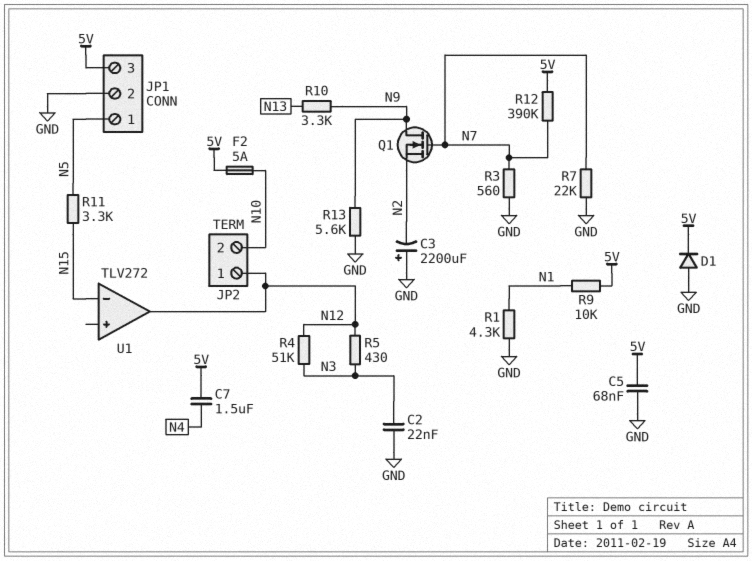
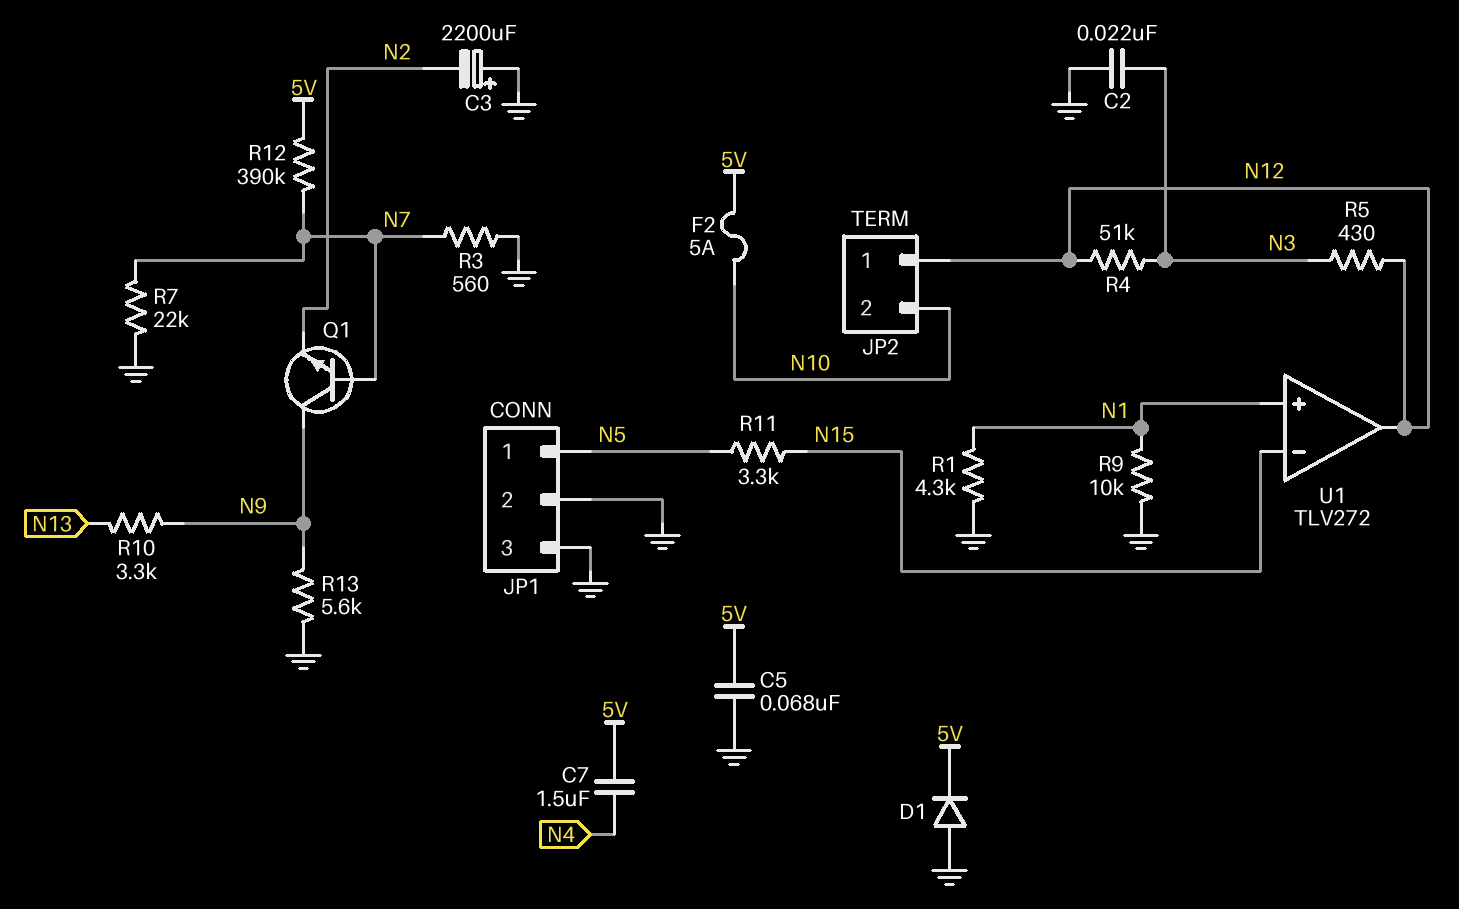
JP1 pin 3: 5V -> GND
Q1: NMOS (G N7, D N9, S N2) -> NPN (B N7, C N9, E N2)
R9: 10k (5V, N1) -> 10k (GND, N1)
U1 pin in+: none -> N1

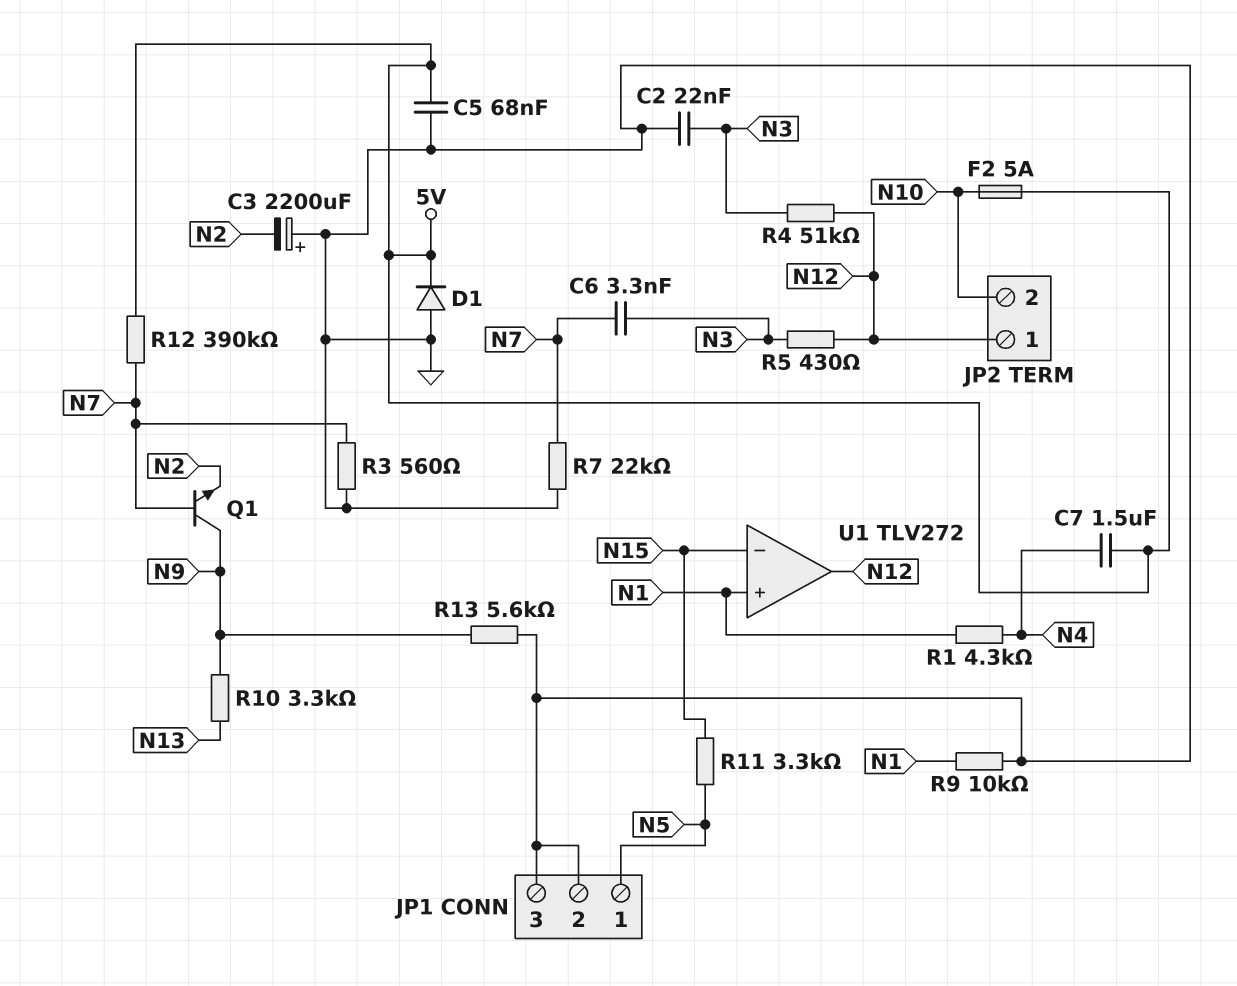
C6: none -> 3.3nF (N3, N7)
R1: 4.3k (GND, N1) -> 4.3k (N1, N4)

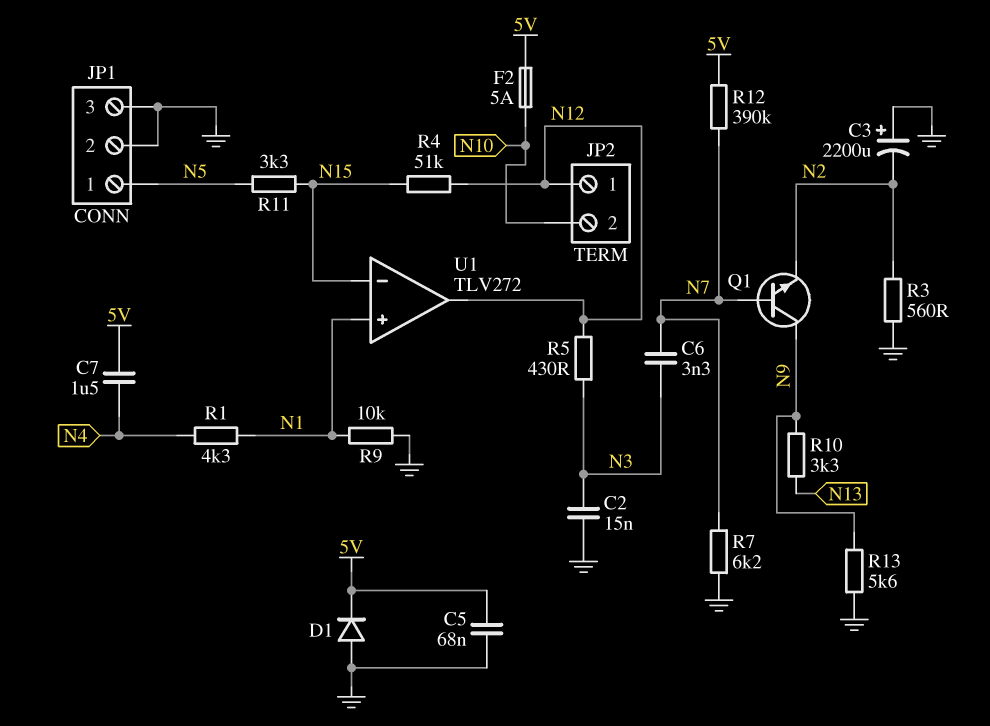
C2: 22nF (GND, N3) -> 15nF (GND, N3)
R3: 560 (GND, N7) -> 560 (GND, N2)
R4: 51k (N3, N12) -> 51k (N12, N15)
R7: 22k (GND, N7) -> 6.2k (GND, N7)

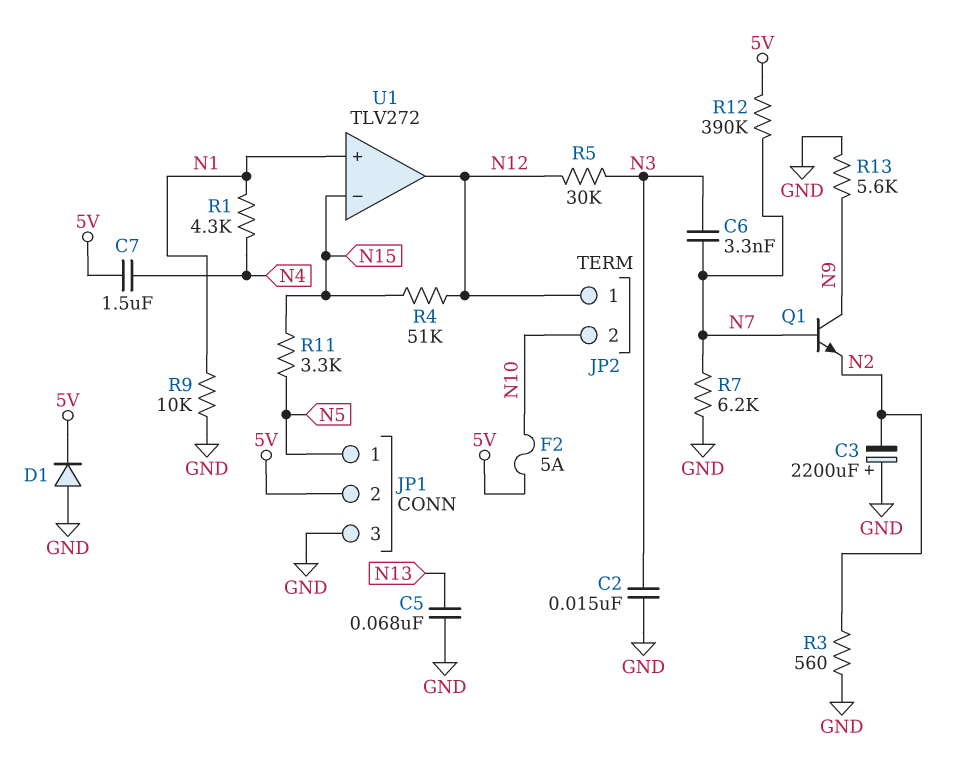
C5: 68nF (5V, GND) -> 68nF (GND, N13)
JP1 pin 2: GND -> 5V
R5: 430 (N3, N12) -> 30k (N3, N12)
R10: 3.3k (N9, N13) -> none

